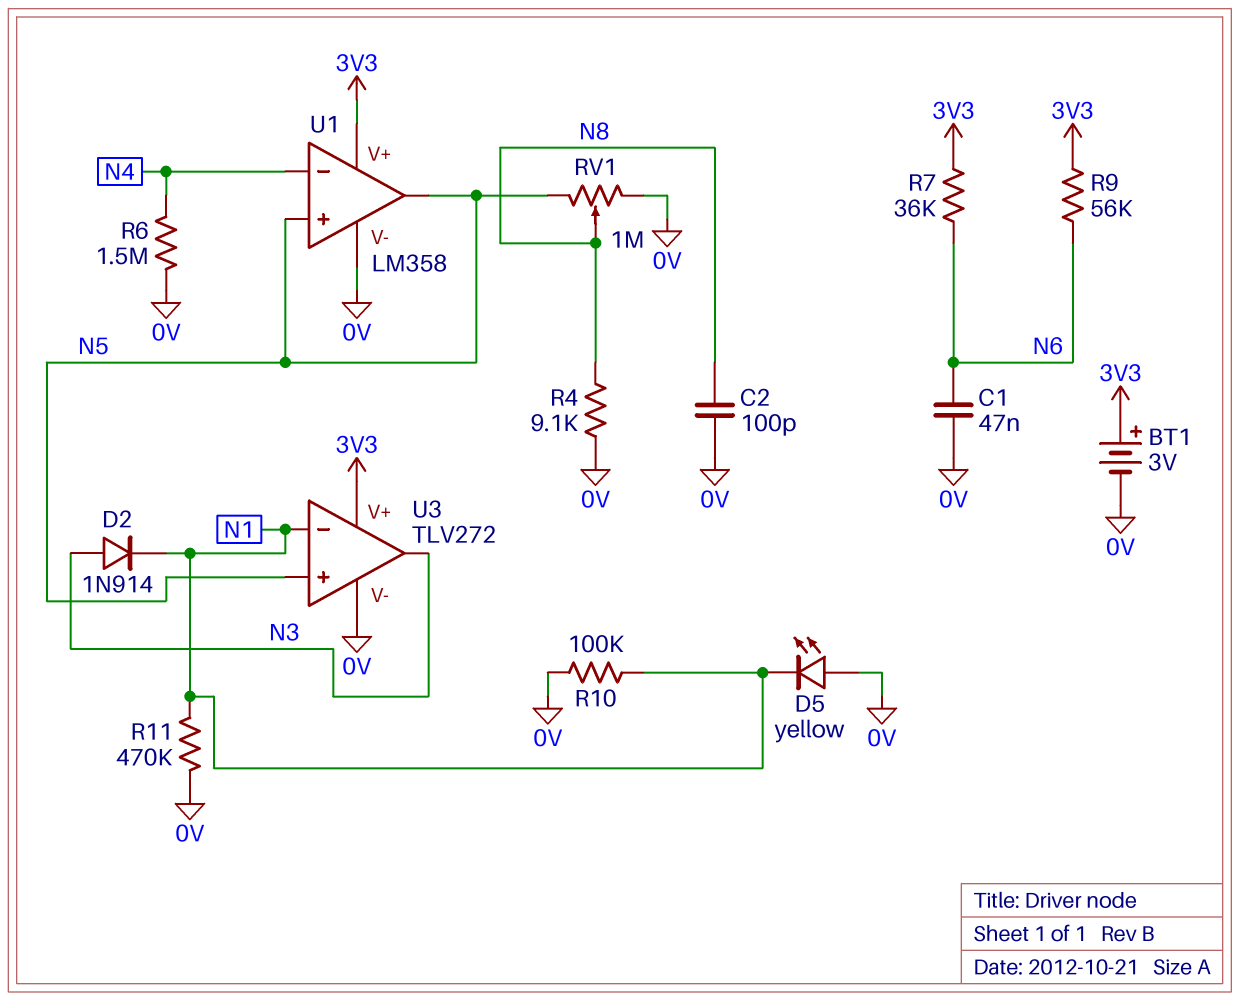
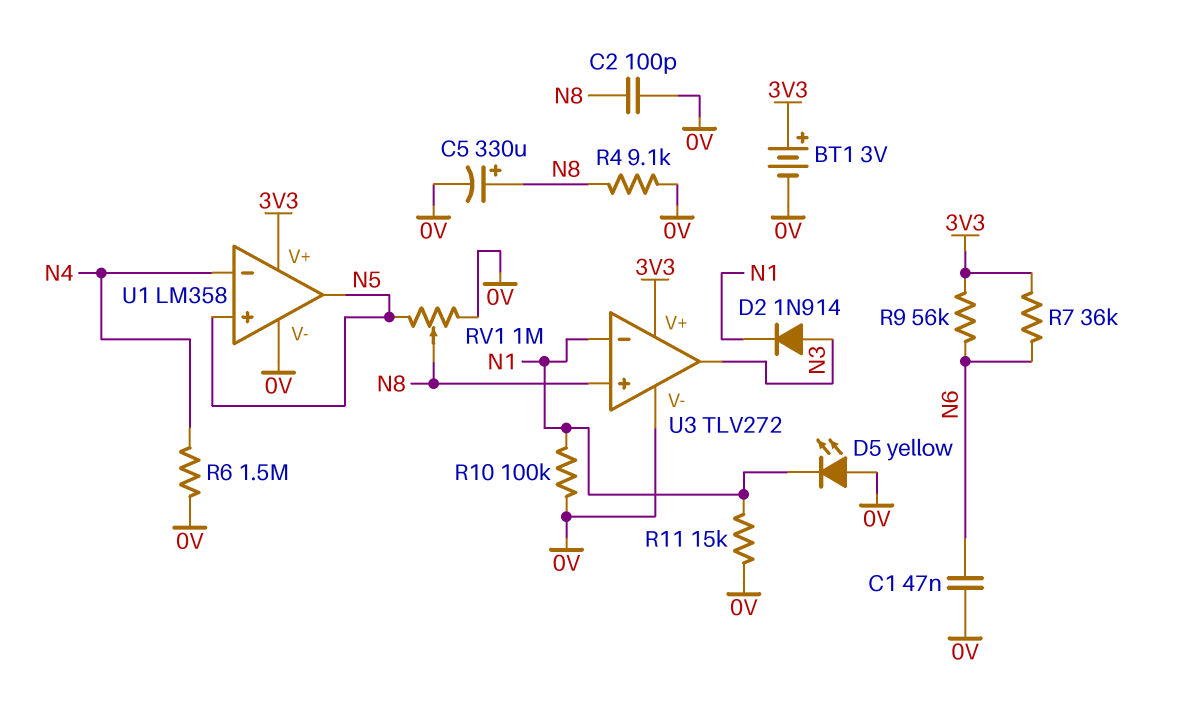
C5: none -> 330uF (plus N8, minus 0V)
R11: 470k (0V, N1) -> 15k (0V, N1)
U3 pin in+: N5 -> N8

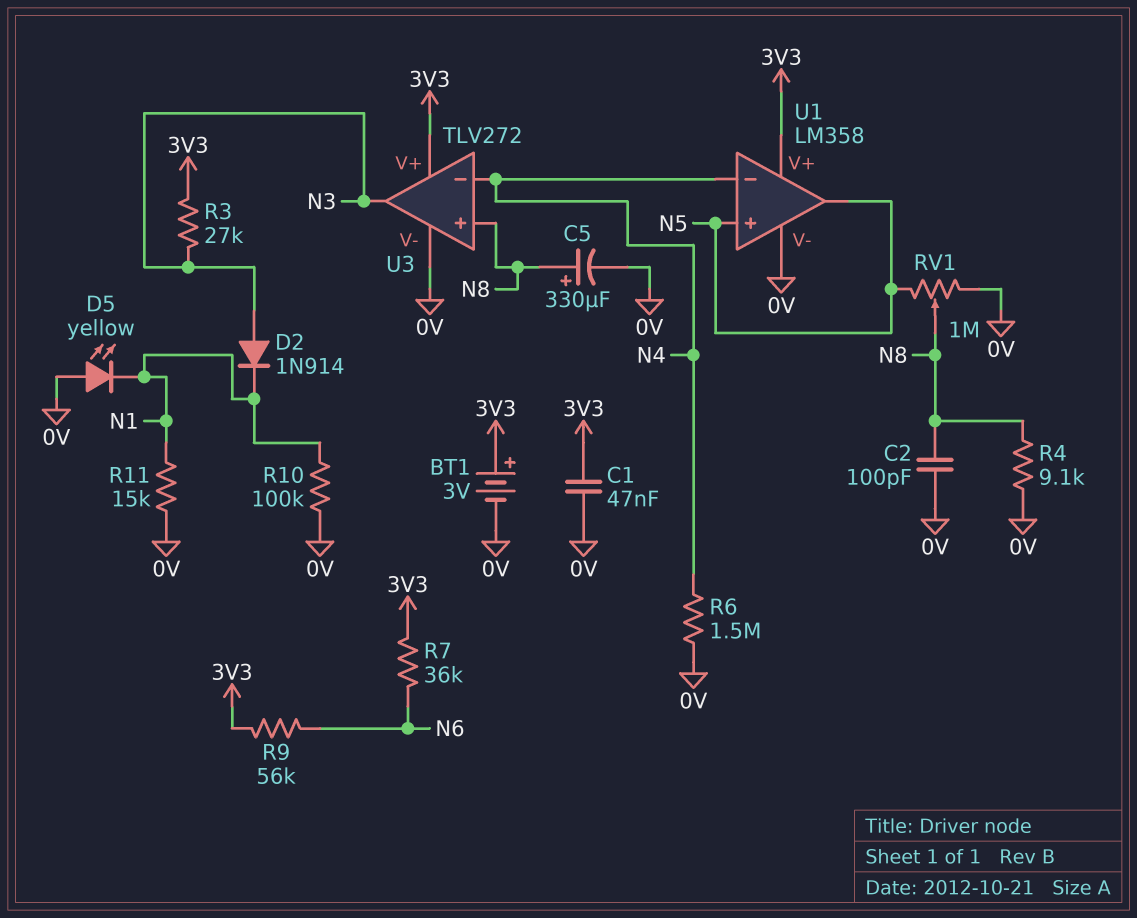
C1: 47nF (0V, N6) -> 47nF (0V, 3V3)
R3: none -> 27k (3V3, N3)
U3 pin in-: N1 -> N4

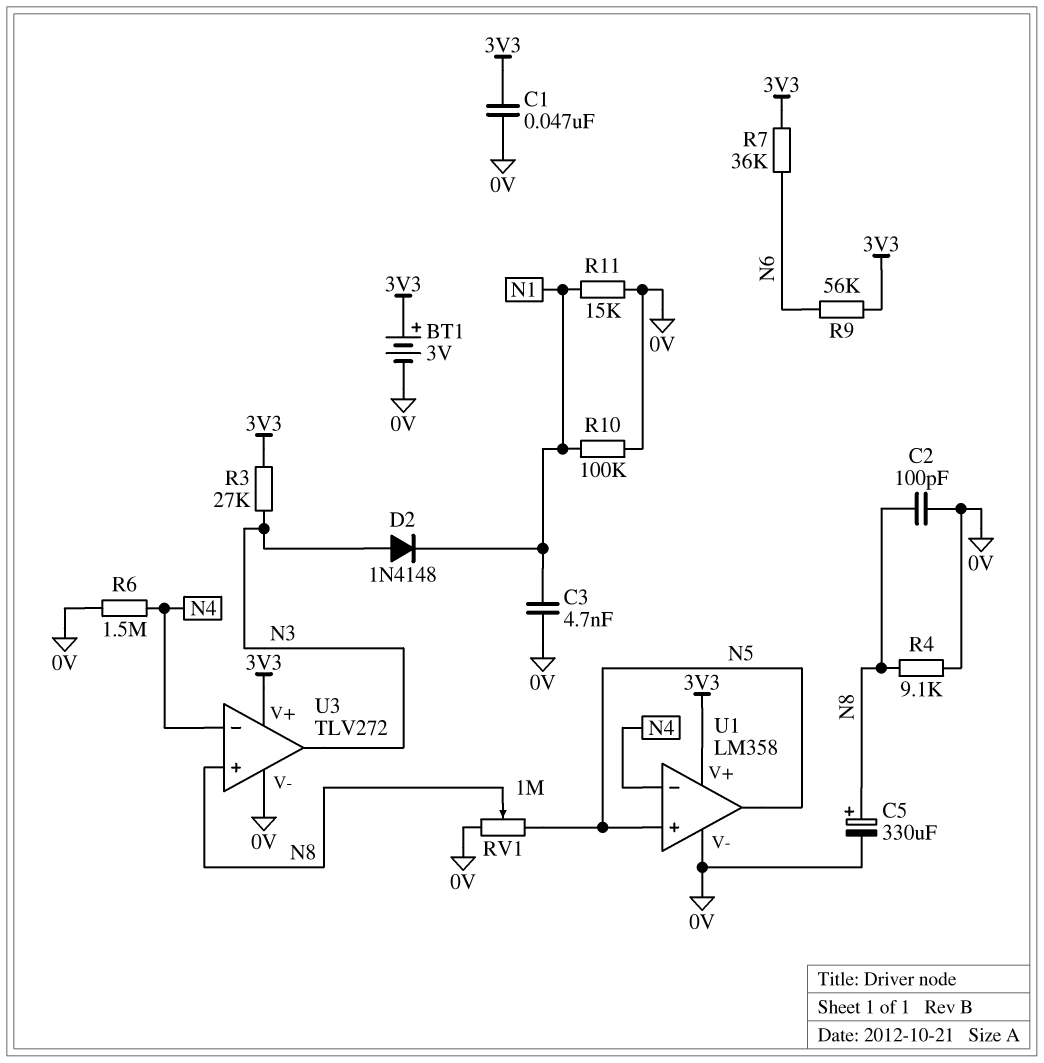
C3: none -> 4.7nF (0V, N1)
D2: diode 1N914 (A N3, K N1) -> diode 1N4148 (A N3, K N1)
D5: LED yellow (A 0V, K N1) -> none

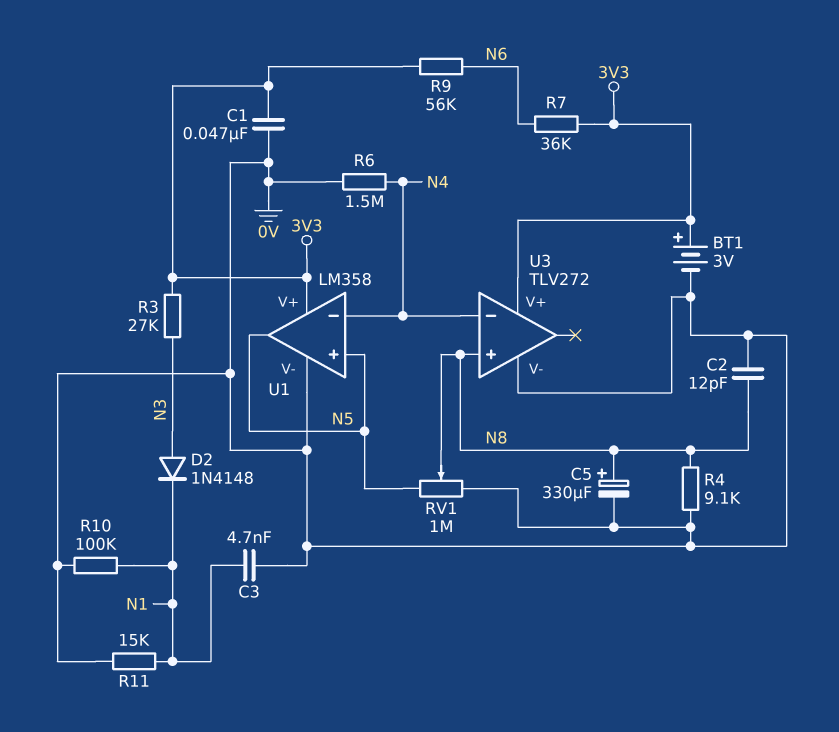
C2: 100pF (0V, N8) -> 12pF (0V, N8)
U3 pin out: N3 -> none

